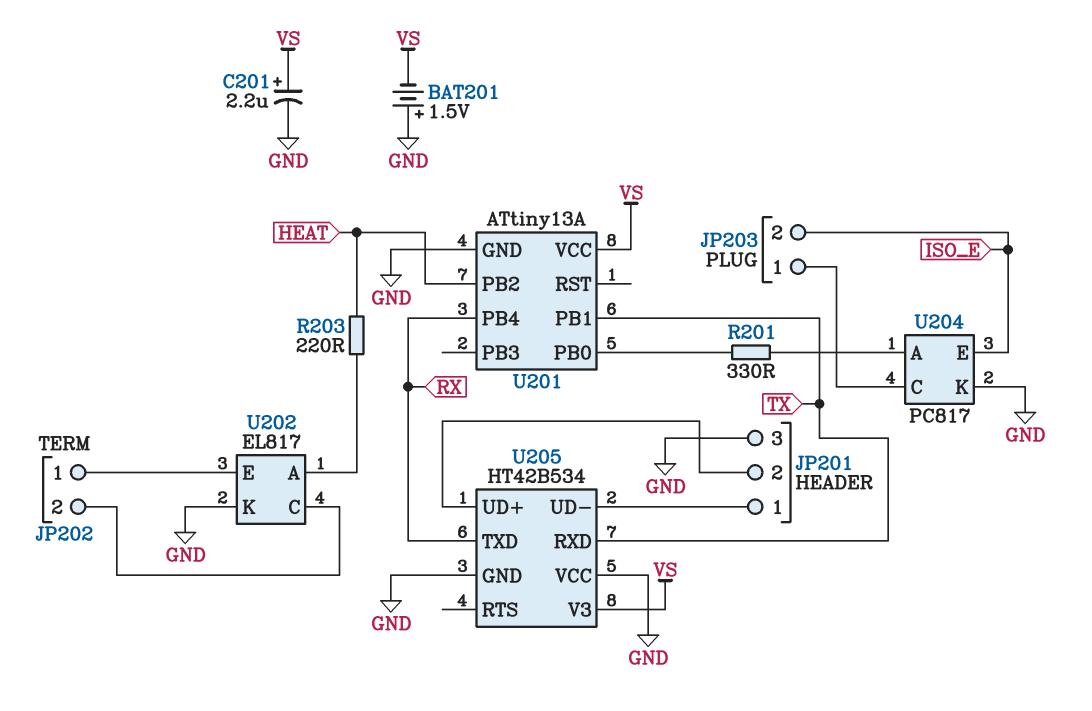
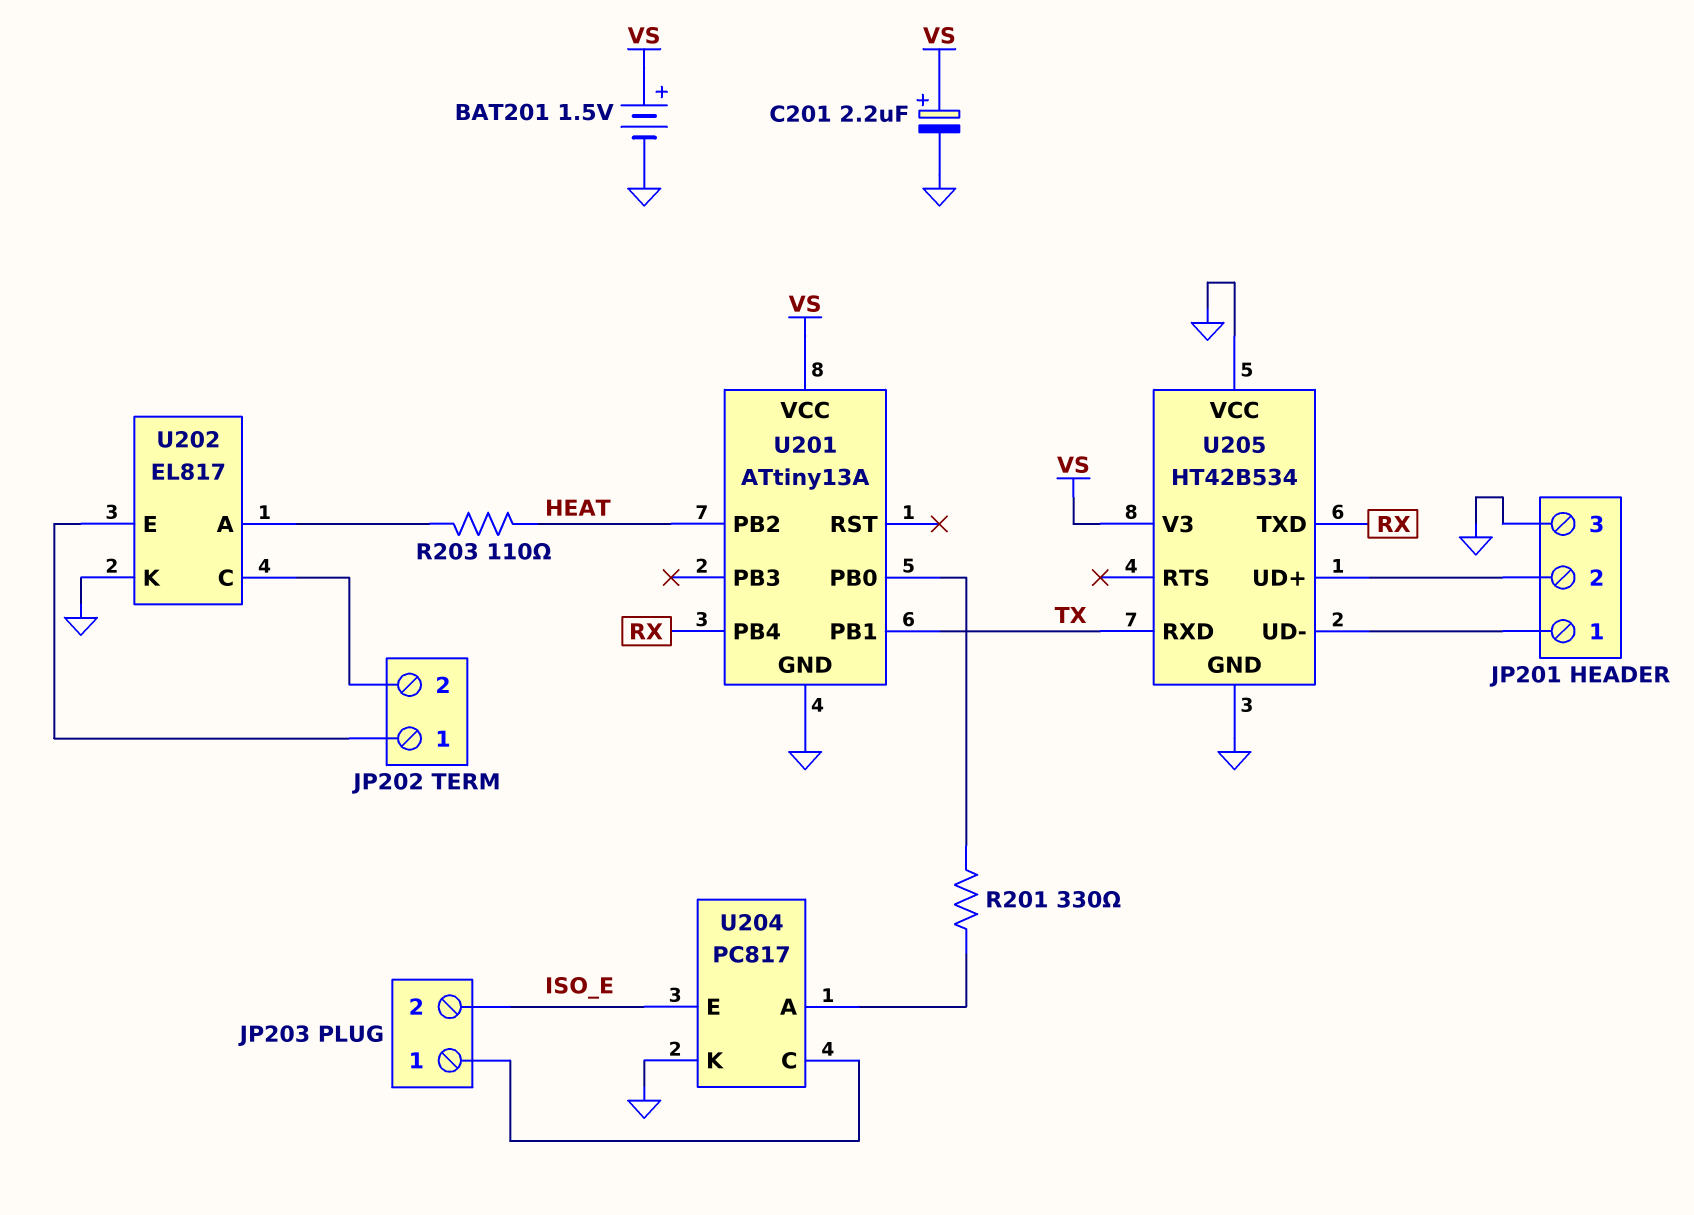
BAT201: 1.5V (plus GND, minus VS) -> 1.5V (plus VS, minus GND)
R203: 220 (HEAT, U202/A) -> 110 (HEAT, U202/A)

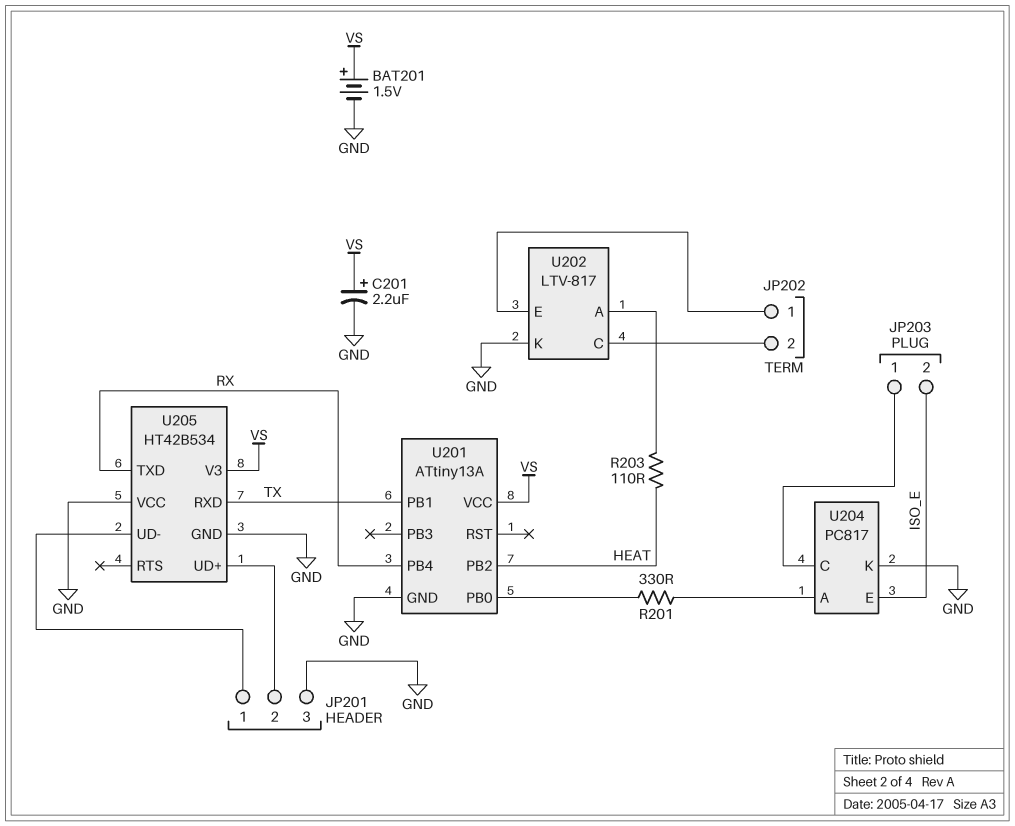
U202: EL817 -> LTV-817

